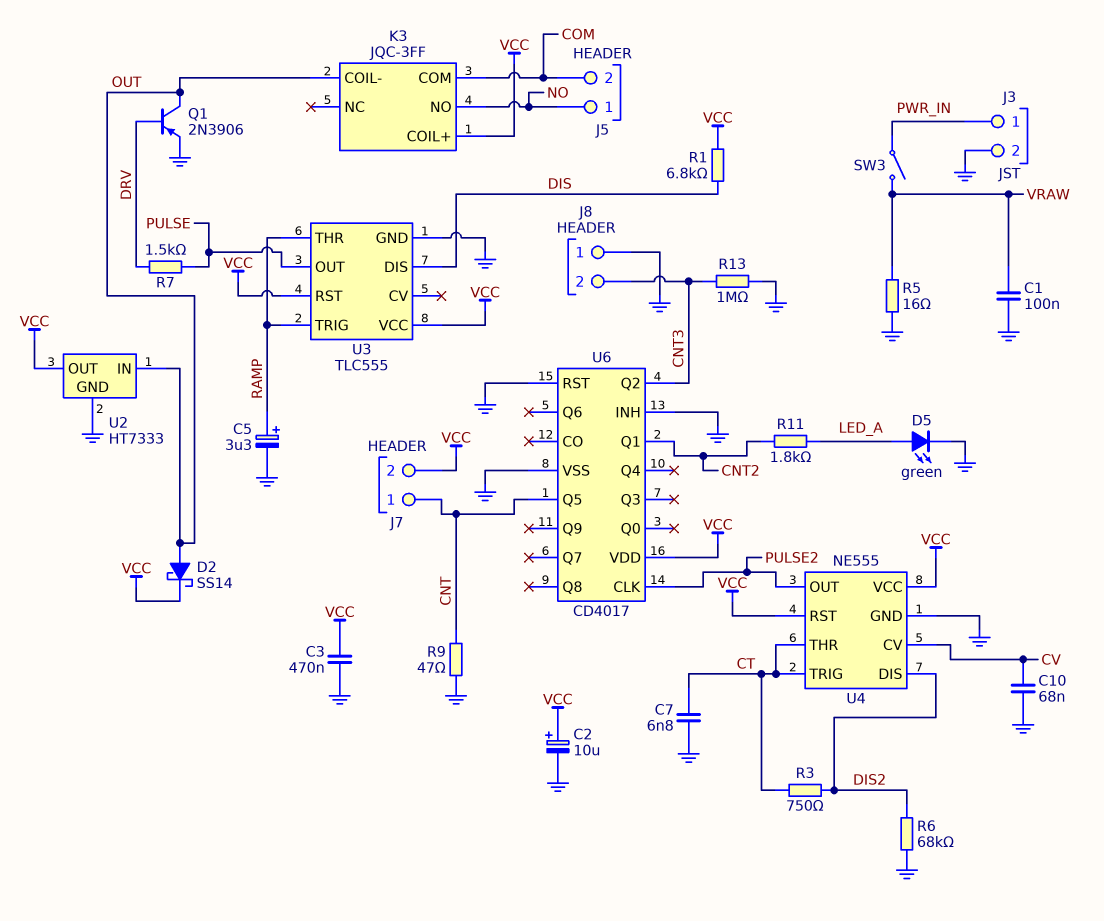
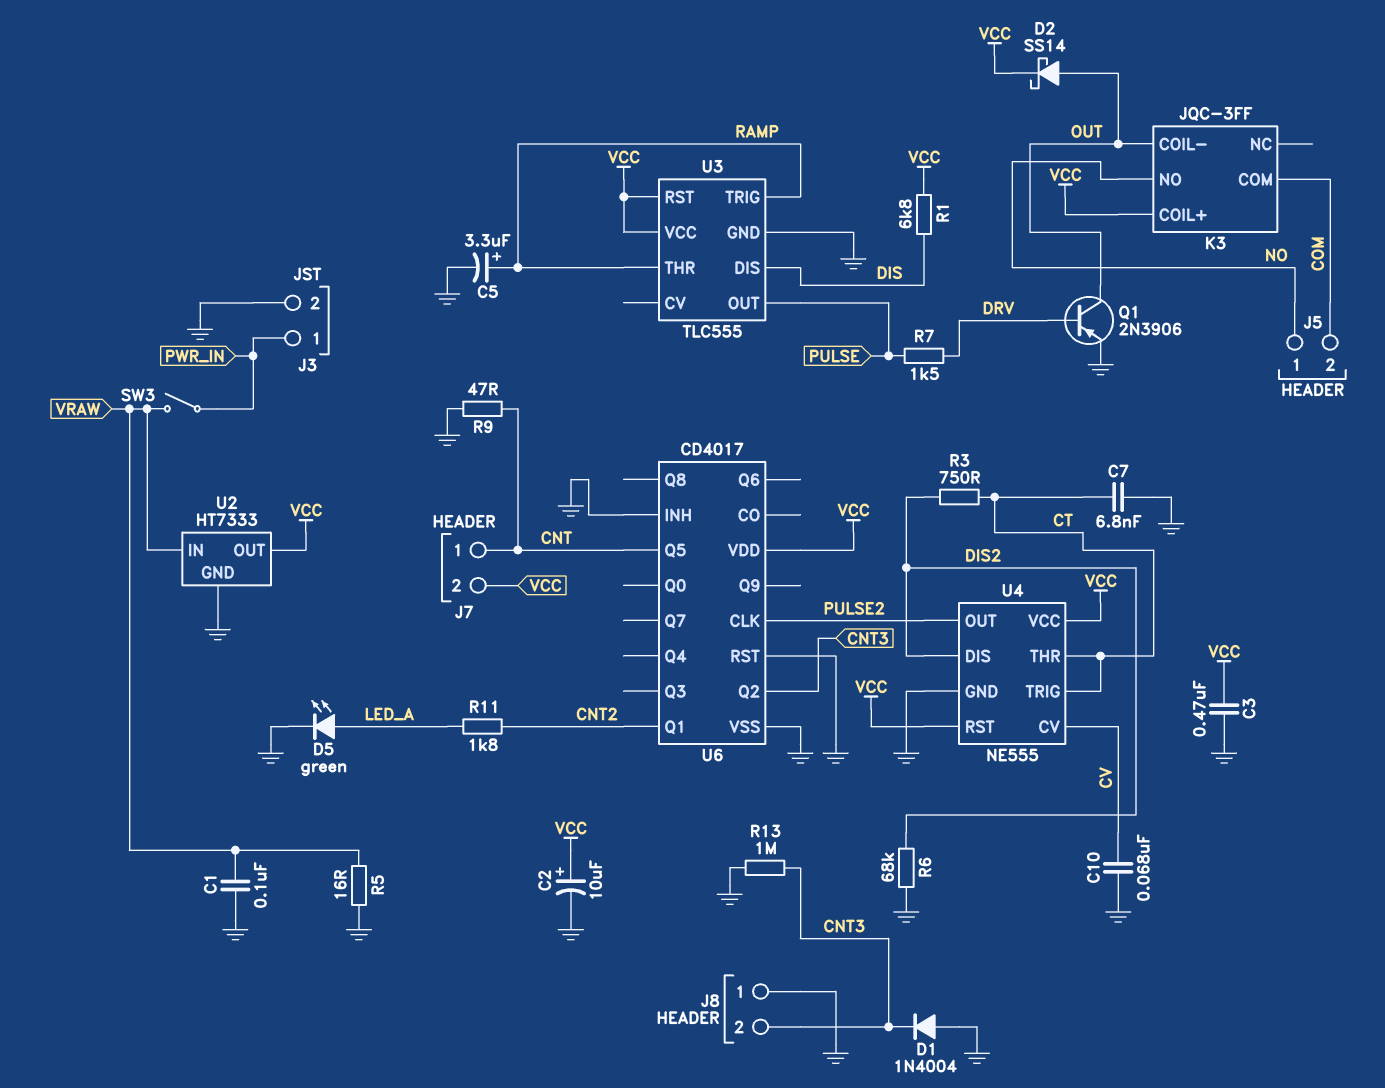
D1: none -> diode 1N4004 (A GND, K CNT3)
U2 pin IN: OUT -> VRAW

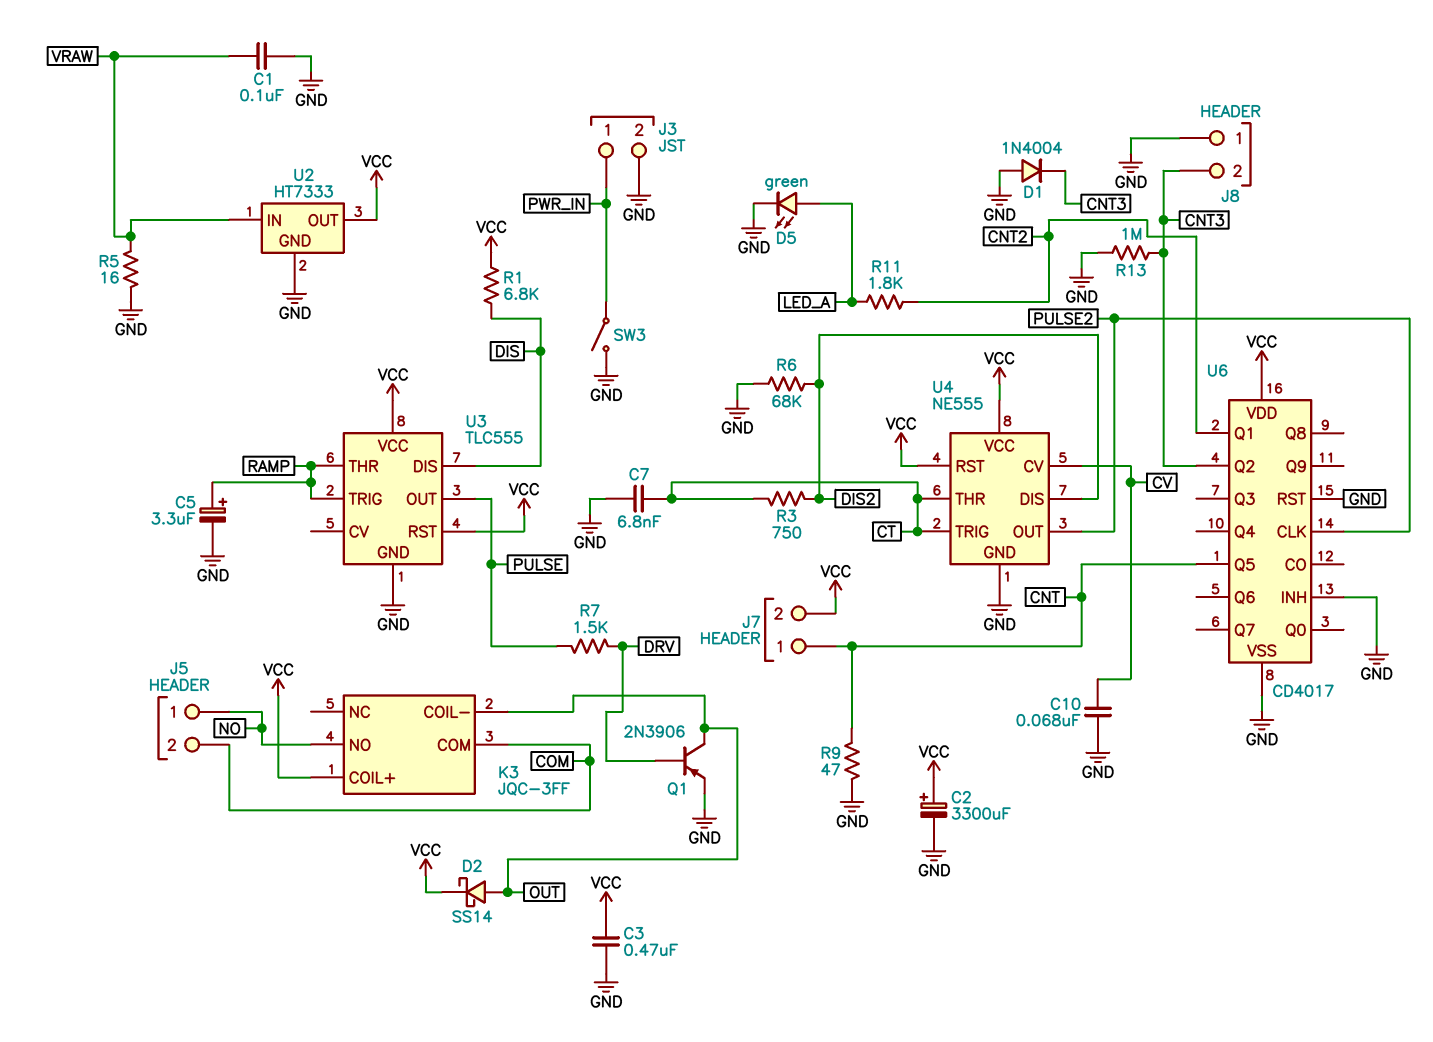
C2: 10uF (plus VCC, minus GND) -> 3300uF (plus VCC, minus GND)
SW3: switch (PWR_IN, VRAW) -> switch (GND, PWR_IN)

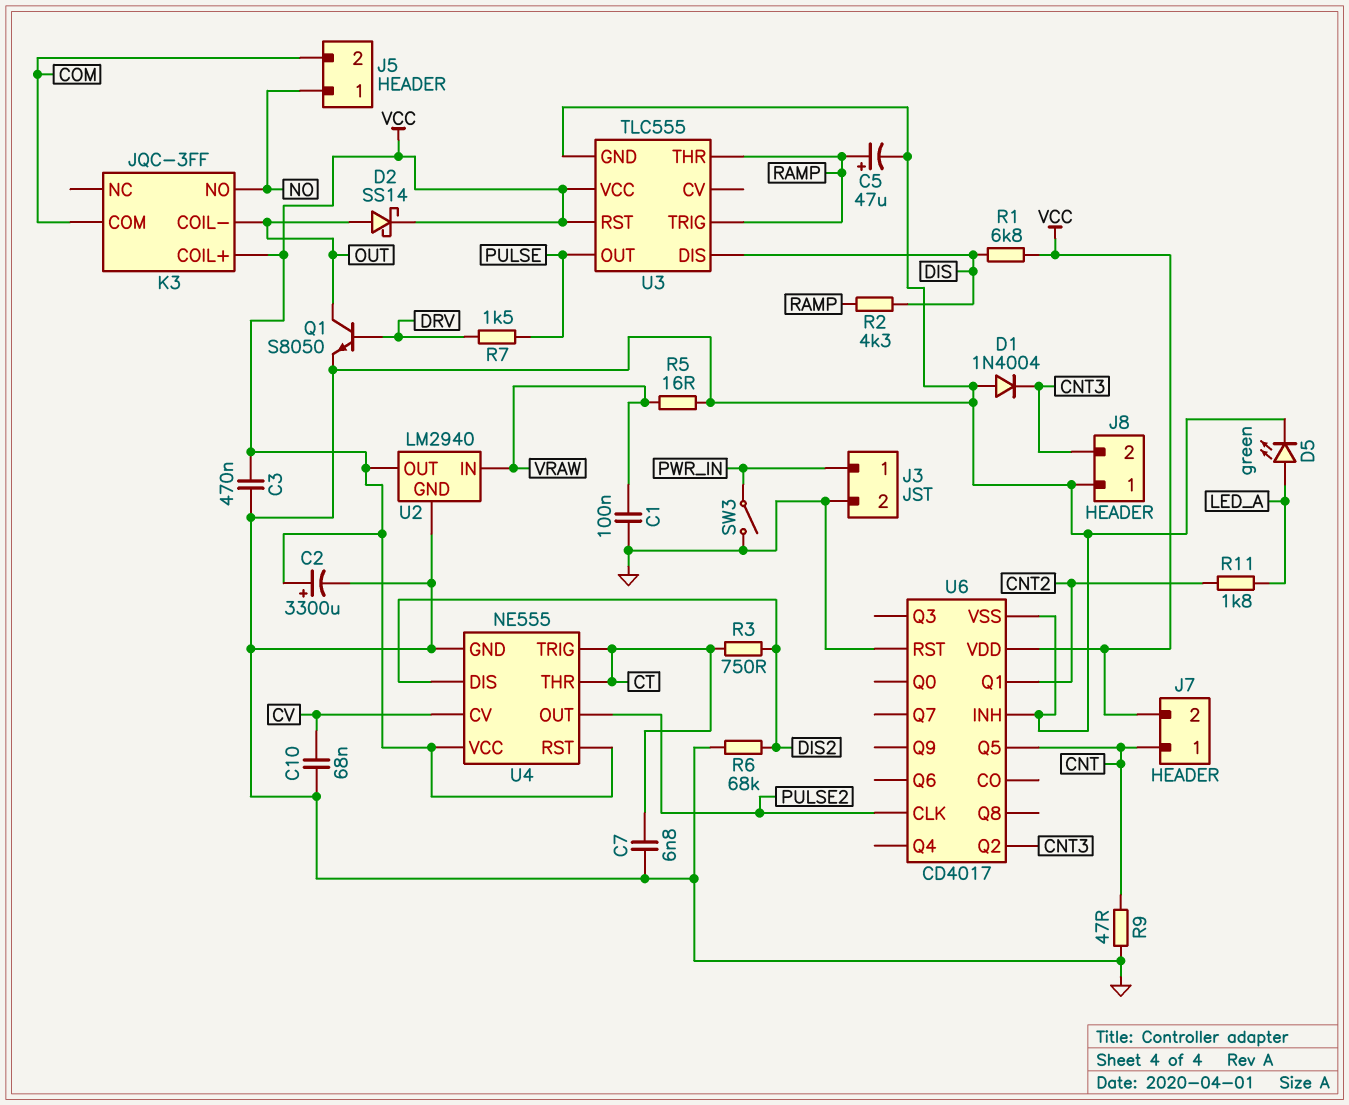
C5: 3.3uF (plus RAMP, minus GND) -> 47uF (plus RAMP, minus GND)
Q1: PNP 2N3906 (B DRV, C OUT, E GND) -> NPN S8050 (B DRV, C OUT, E GND)
R2: none -> 4.3k (DIS, RAMP)
R13: 1M (CNT3, GND) -> none
U2: HT7333 -> LM2940

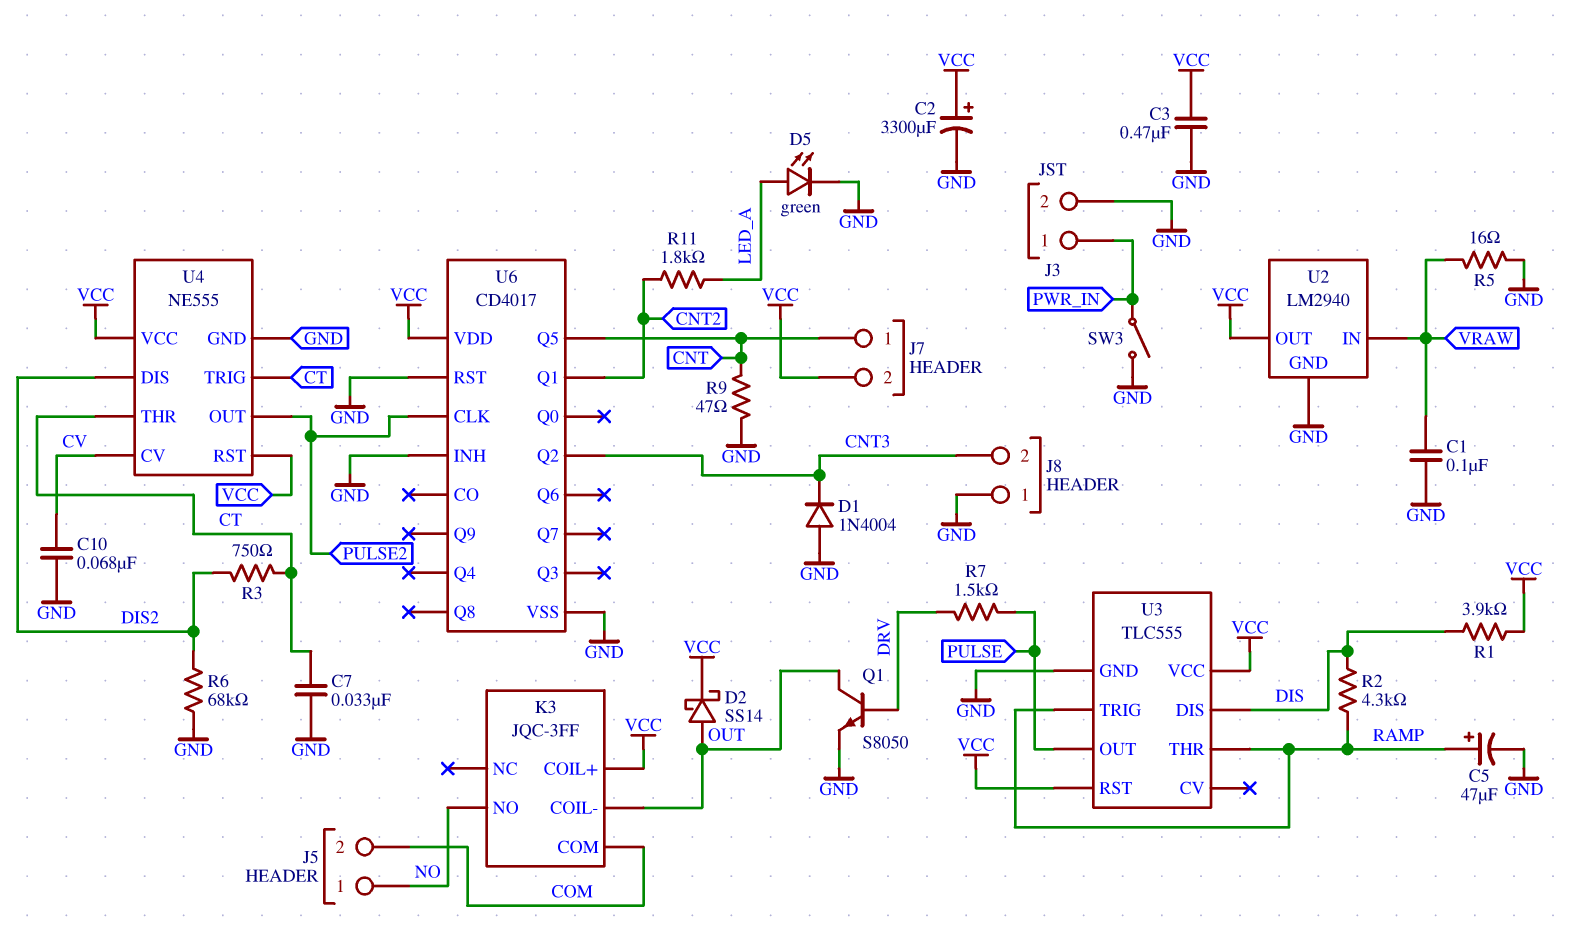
C7: 6.8nF (CT, GND) -> 33nF (CT, GND)
R1: 6.8k (DIS, VCC) -> 3.9k (DIS, VCC)

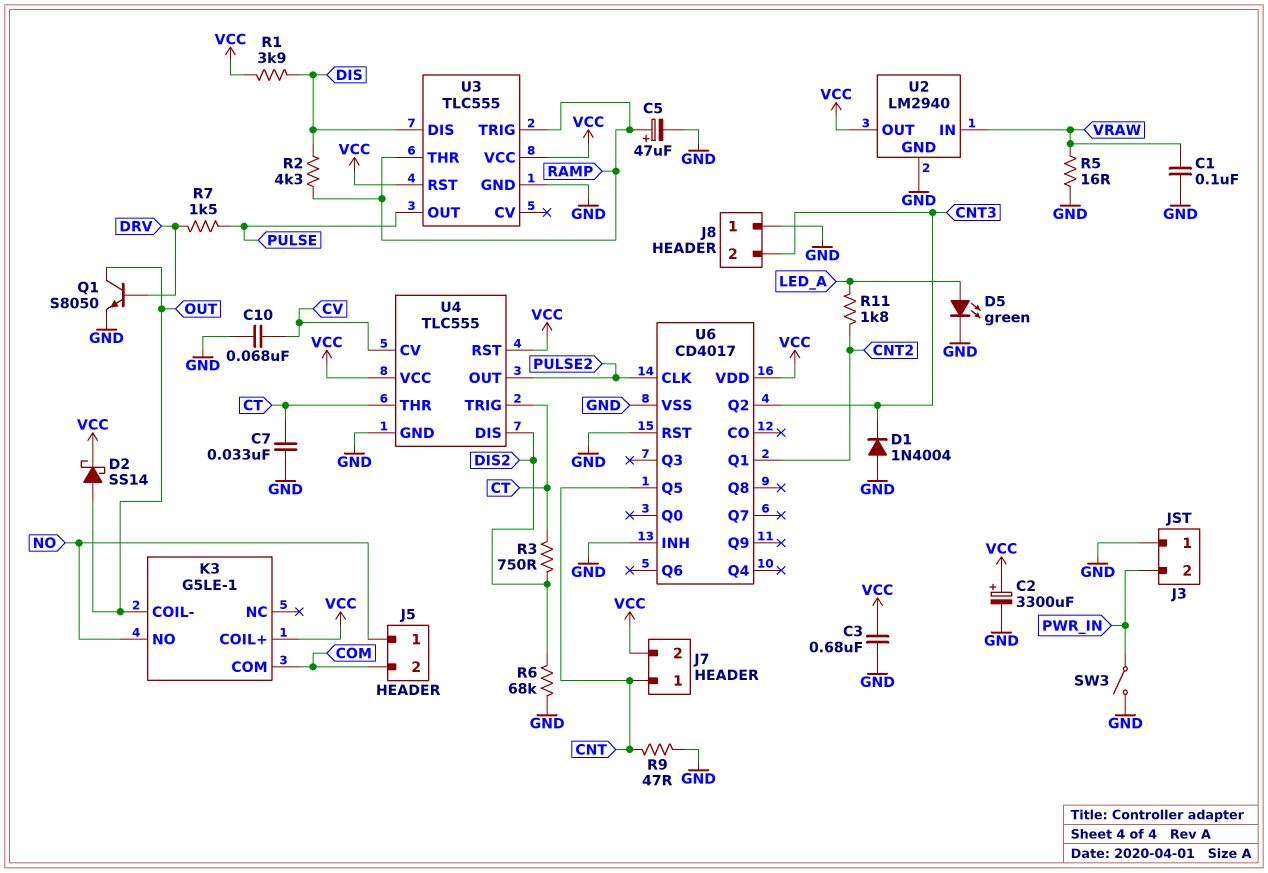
C3: 470nF (GND, VCC) -> 680nF (GND, VCC)
J3 pin 1: PWR_IN -> GND
J3 pin 2: GND -> PWR_IN
K3: JQC-3FF -> G5LE-1
U4: NE555 -> TLC555

